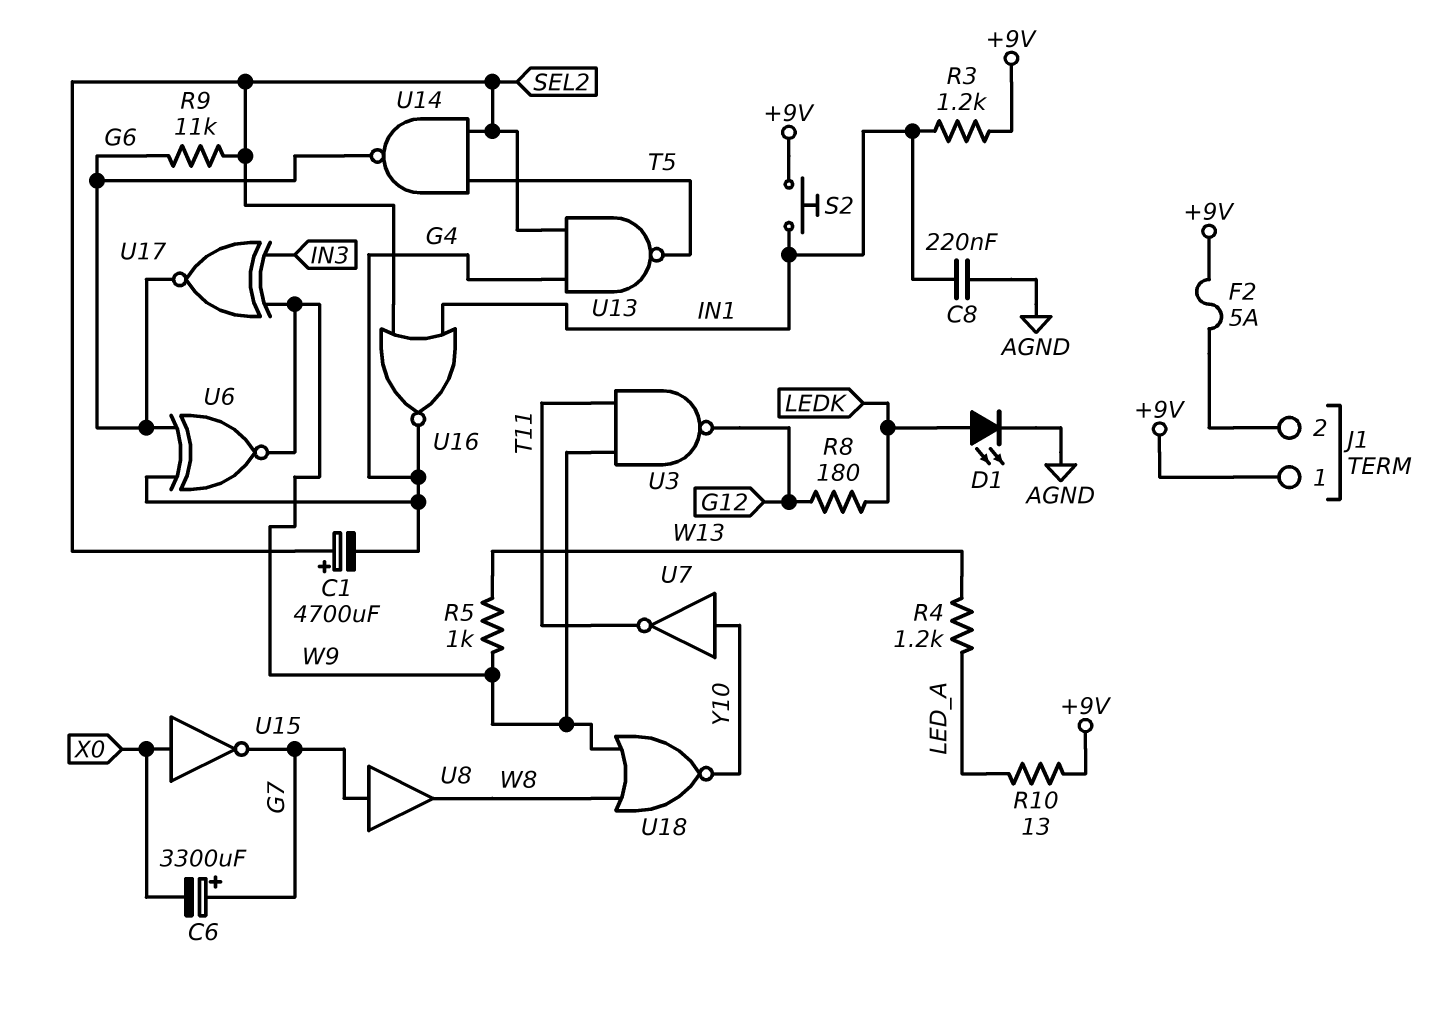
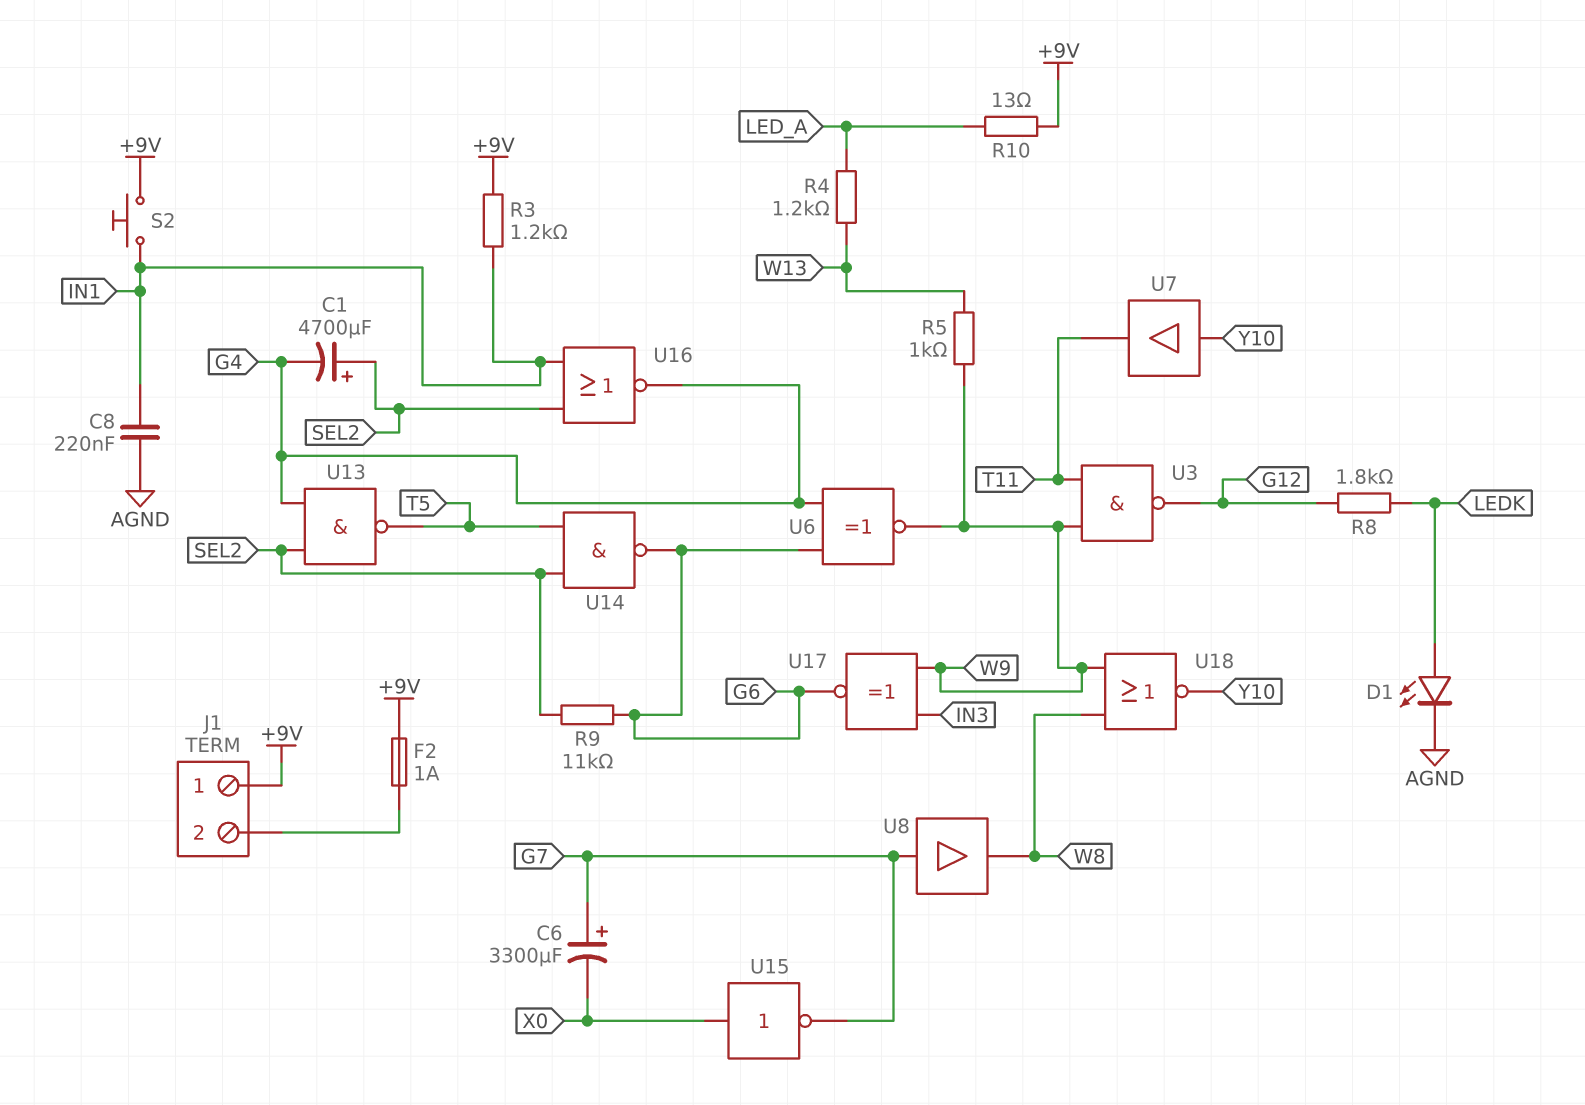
F2: 5A (+9V, J1/2) -> 1A (+9V, J1/2)
R8: 180 (G12, LEDK) -> 1.8k (G12, LEDK)
U7: NOT (in Y10, out T11) -> buffer (in Y10, out T11)

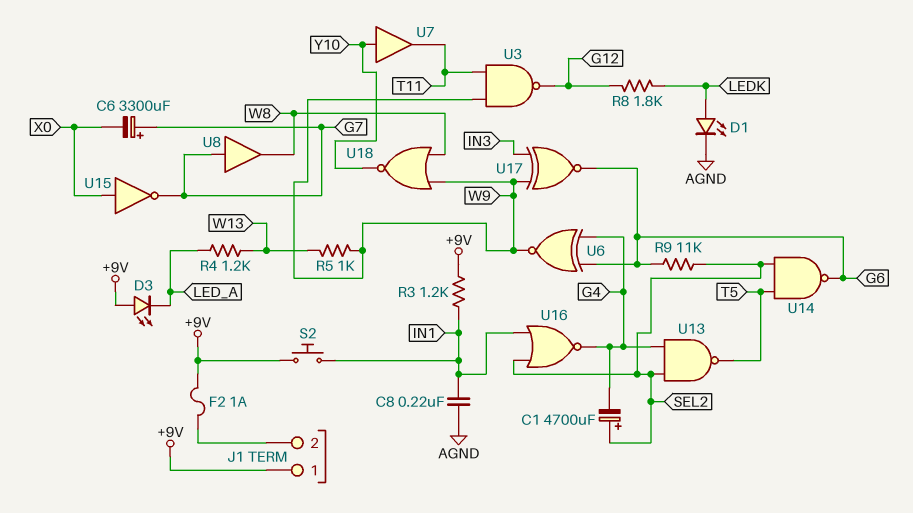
D3: none -> LED (A +9V, K LED_A)
R10: 13 (+9V, LED_A) -> none

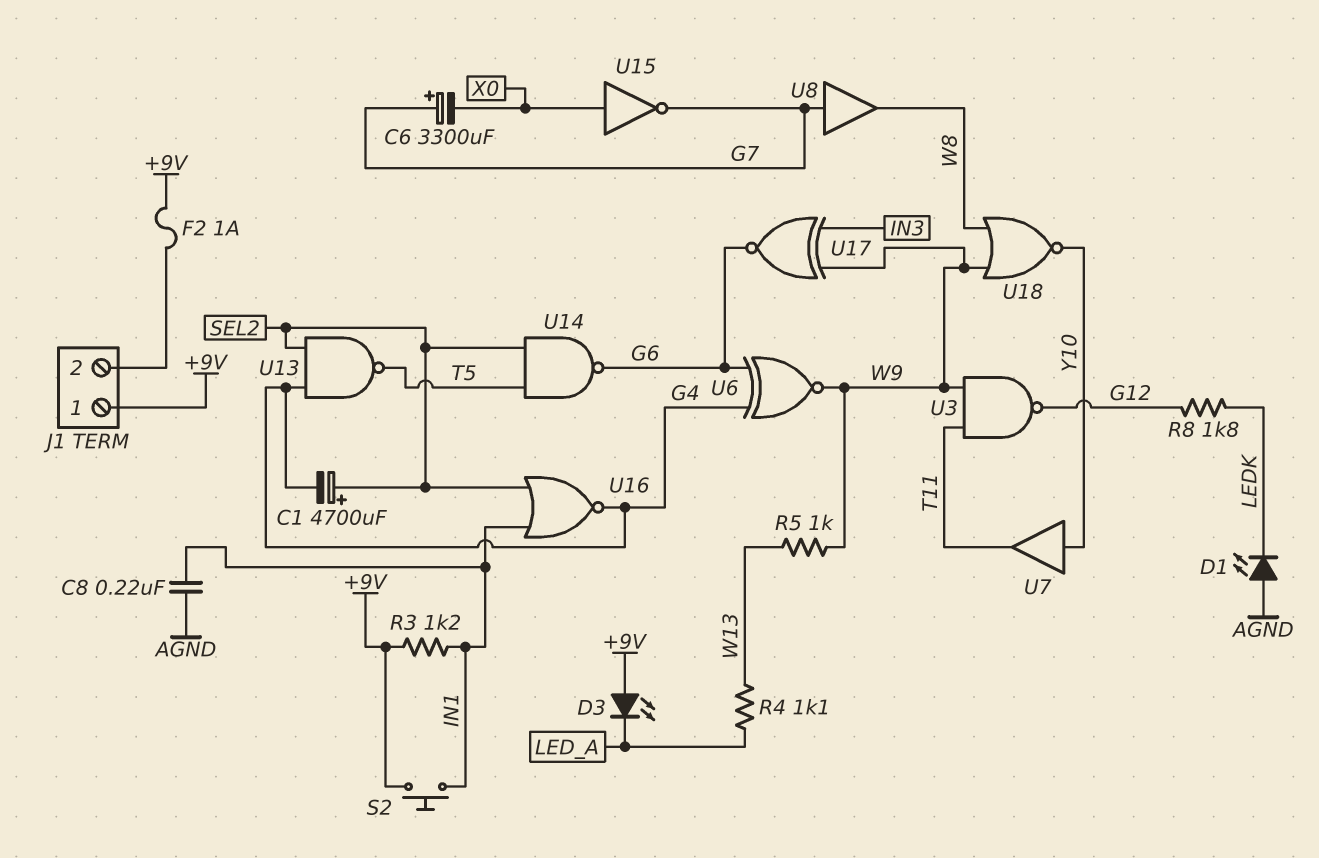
D1: LED (A LEDK, K AGND) -> LED (A AGND, K LEDK)
R4: 1.2k (LED_A, W13) -> 1.1k (LED_A, W13)
R9: 11k (G6, SEL2) -> none

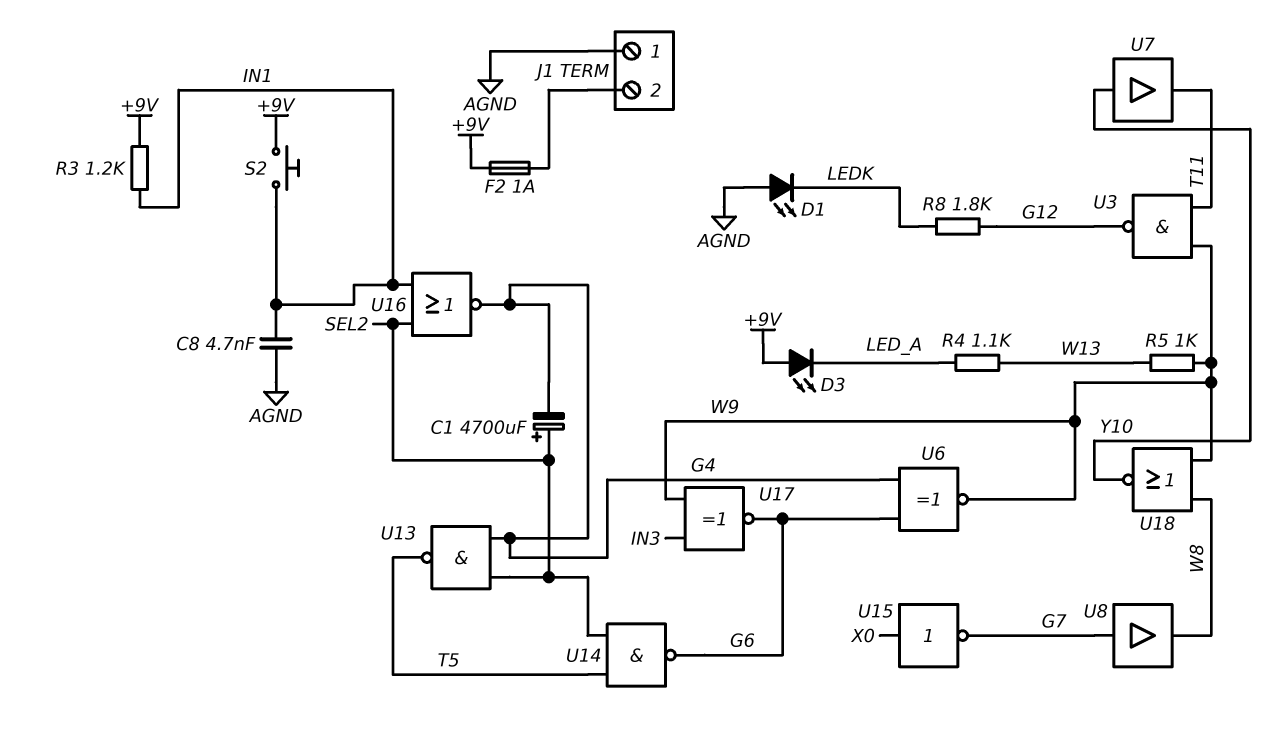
C6: 3300uF (plus G7, minus X0) -> none
C8: 220nF (AGND, IN1) -> 4.7nF (AGND, IN1)
J1 pin 1: +9V -> AGND

